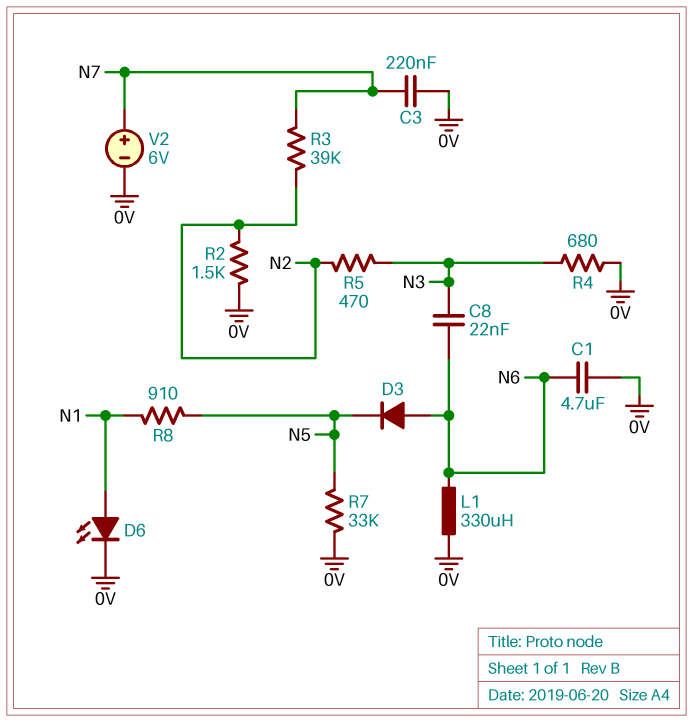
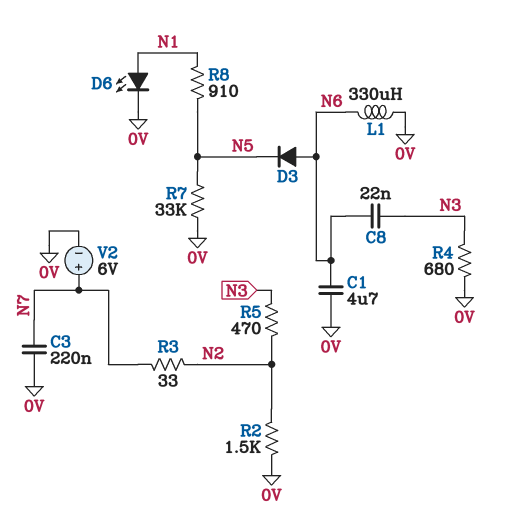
R3: 39k (N2, N7) -> 33 (N2, N7)

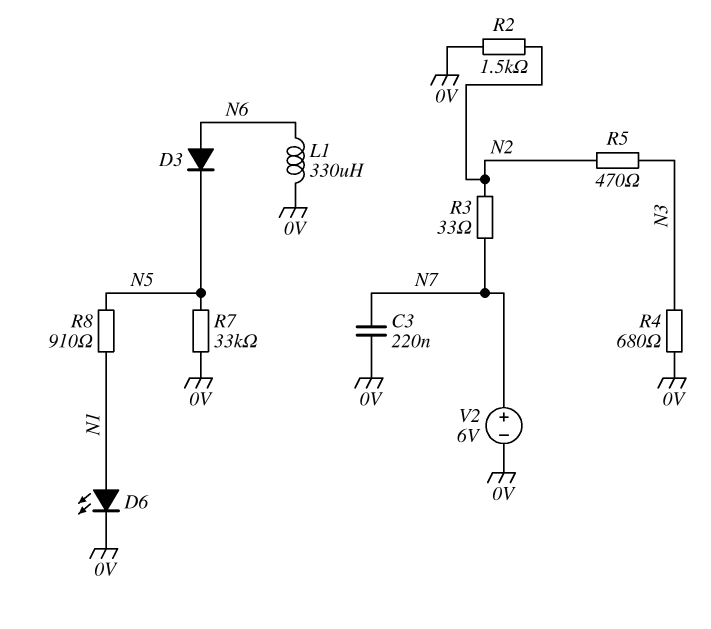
C1: 4.7uF (0V, N6) -> none
C8: 22nF (N3, N6) -> none

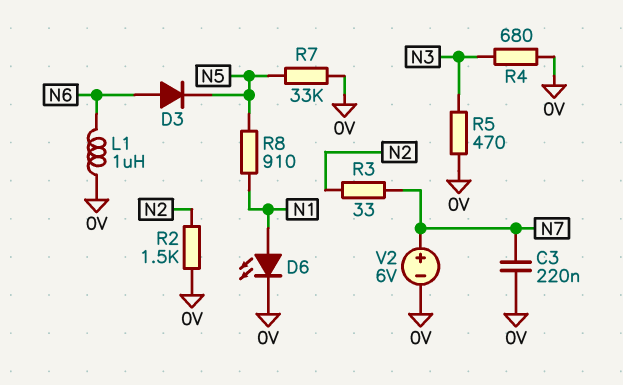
L1: 330uH (0V, N6) -> 1uH (0V, N6)
R5: 470 (N2, N3) -> 470 (0V, N3)

